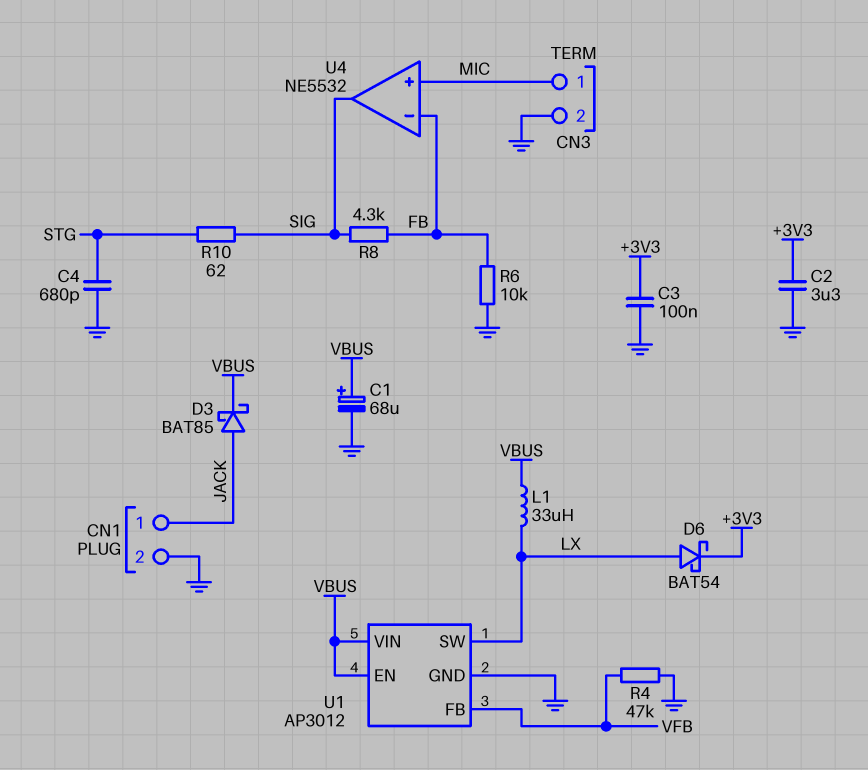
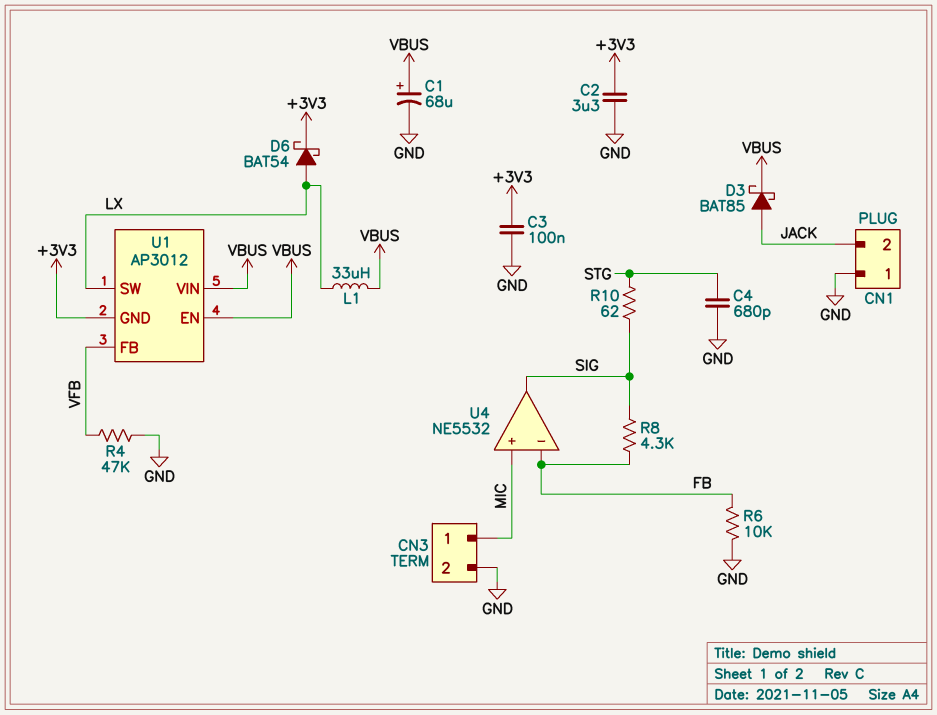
CN1 pin 1: JACK -> GND
CN1 pin 2: GND -> JACK
U1 pin GND: GND -> +3V3

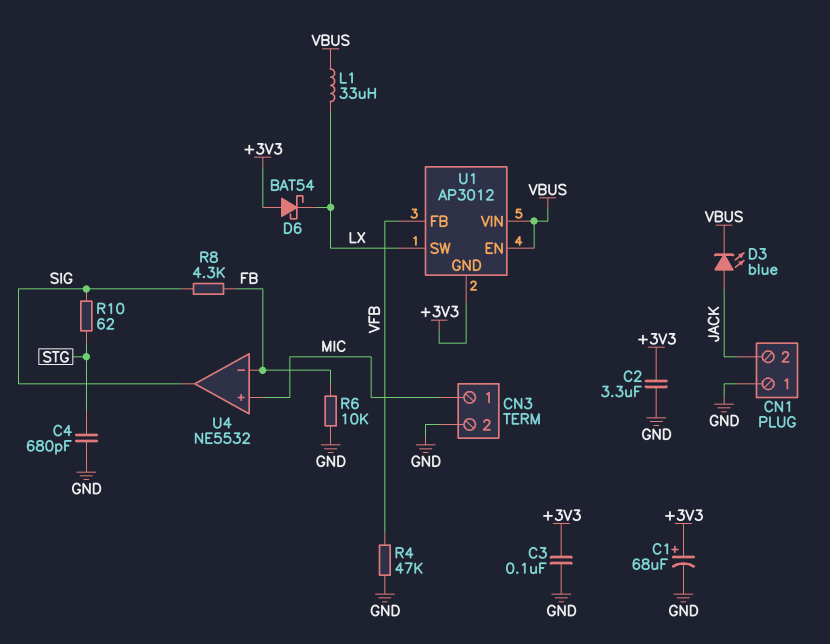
C1: 68uF (plus VBUS, minus GND) -> 68uF (plus +3V3, minus GND)
D3: schottky BAT85 (A JACK, K VBUS) -> LED blue (A JACK, K VBUS)
D6: schottky BAT54 (A LX, K +3V3) -> schottky BAT54 (A +3V3, K LX)

